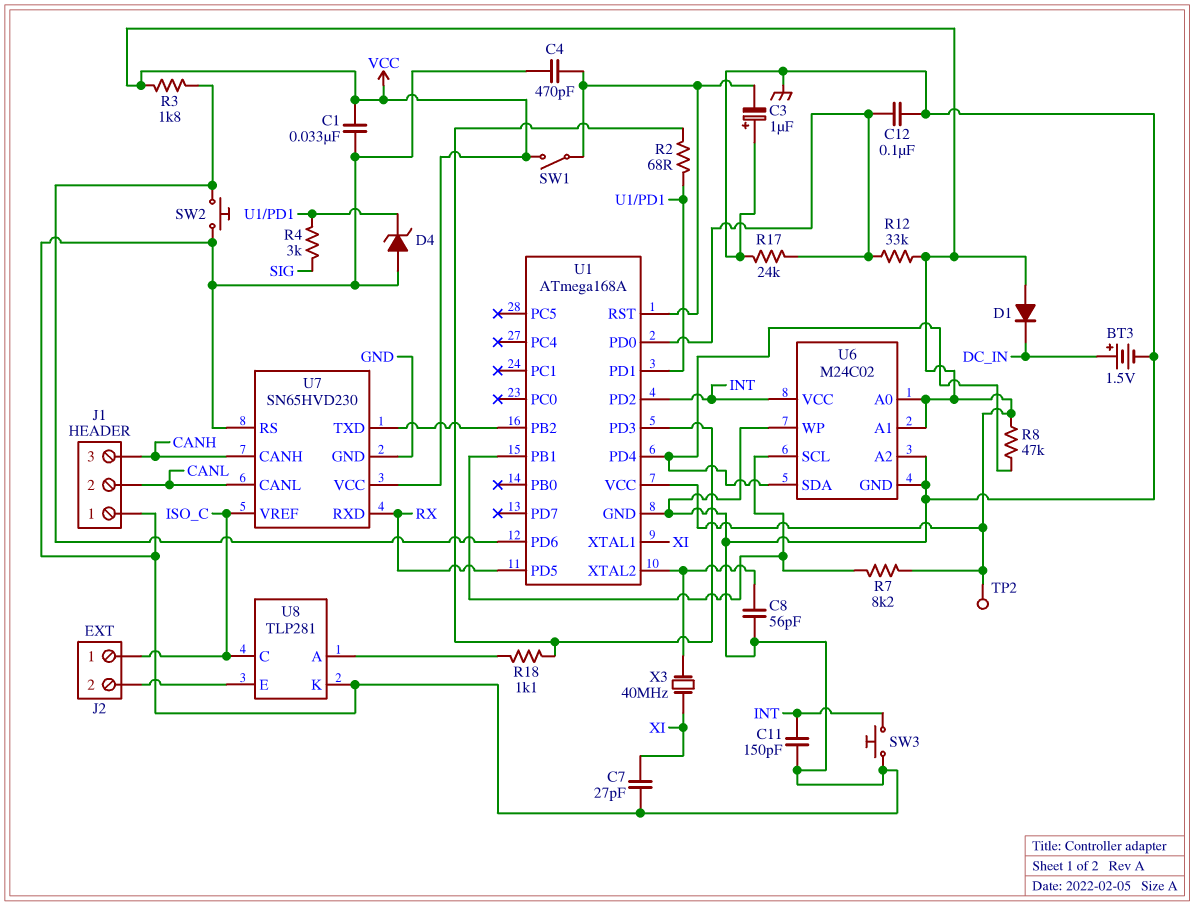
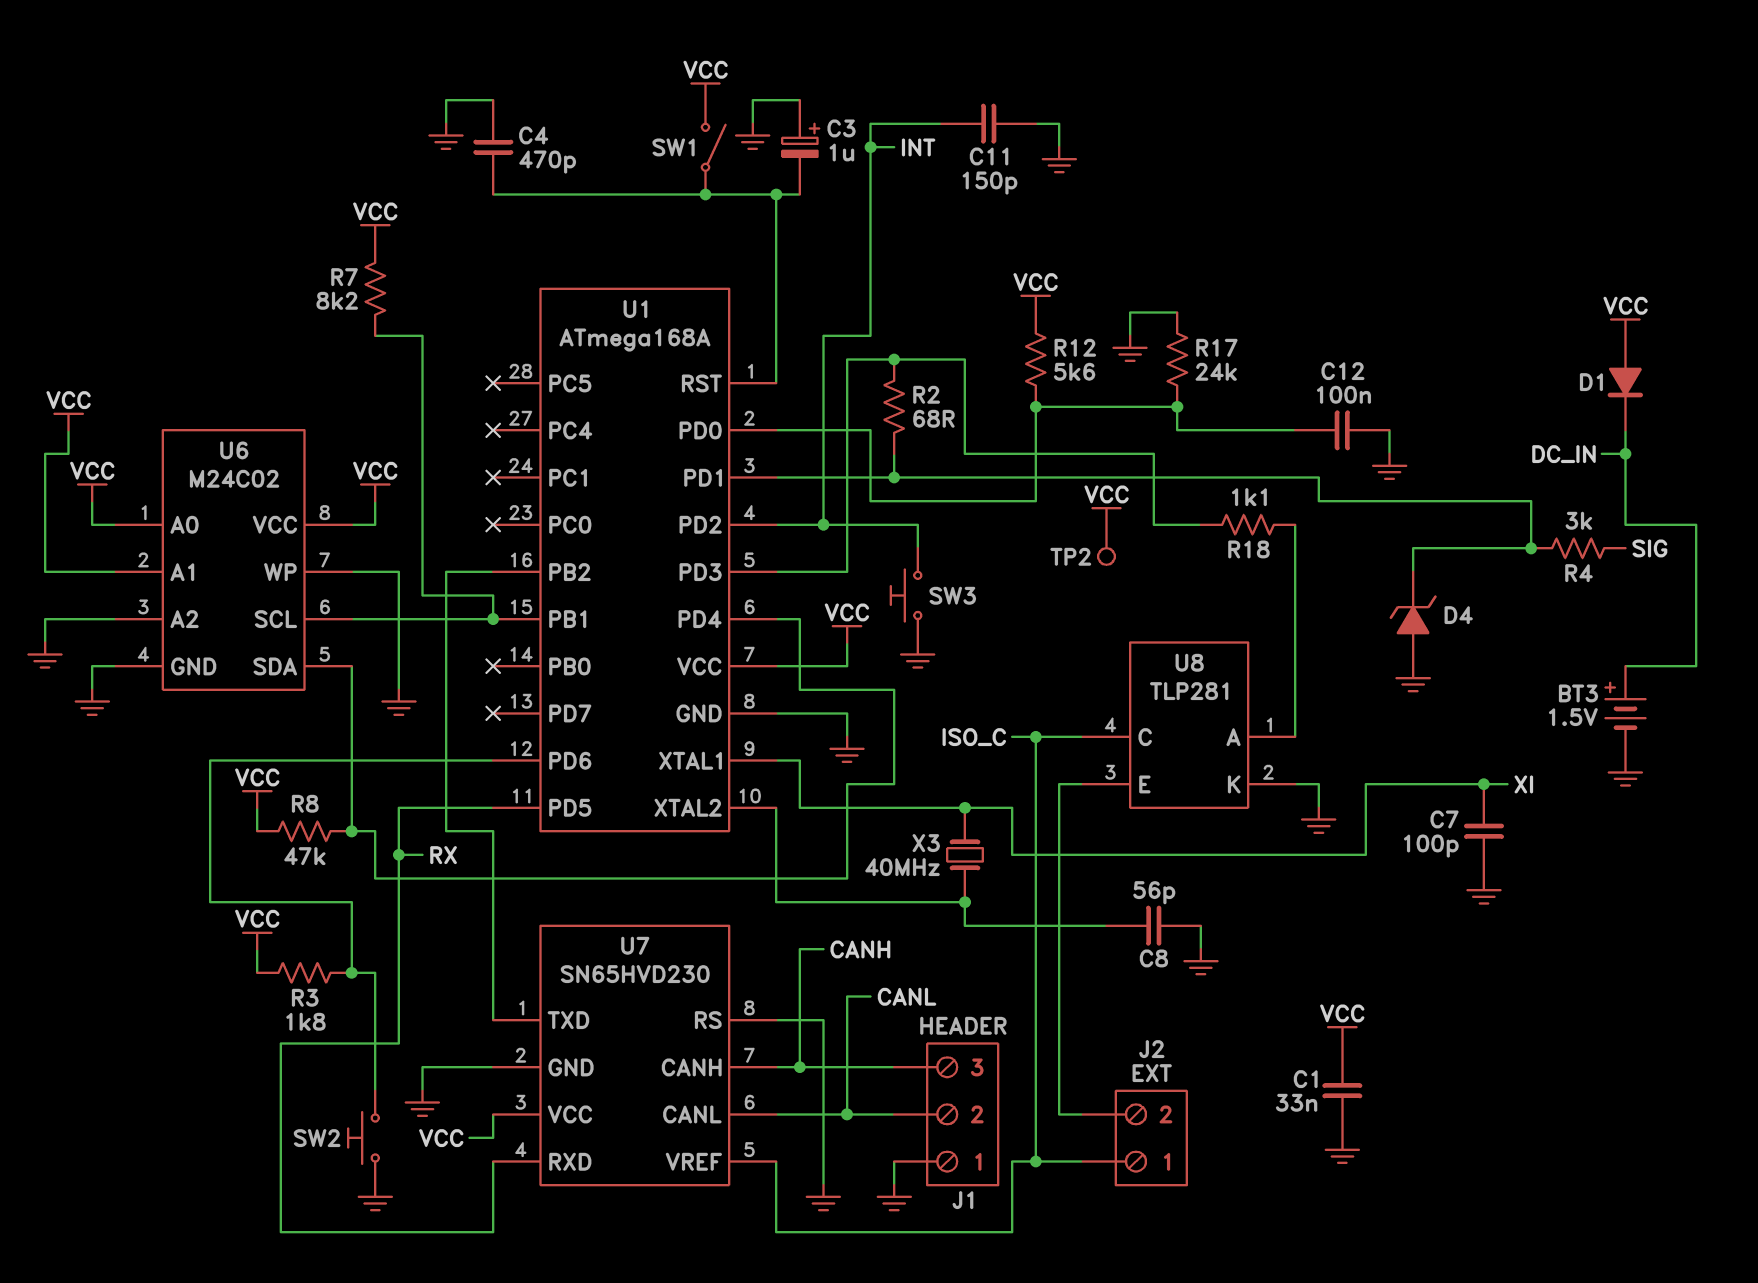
C7: 27pF (GND, XI) -> 100pF (GND, XI)
R12: 33k (U1/PD0, VCC) -> 5.6k (U1/PD0, VCC)
U6 pin VCC: INT -> VCC

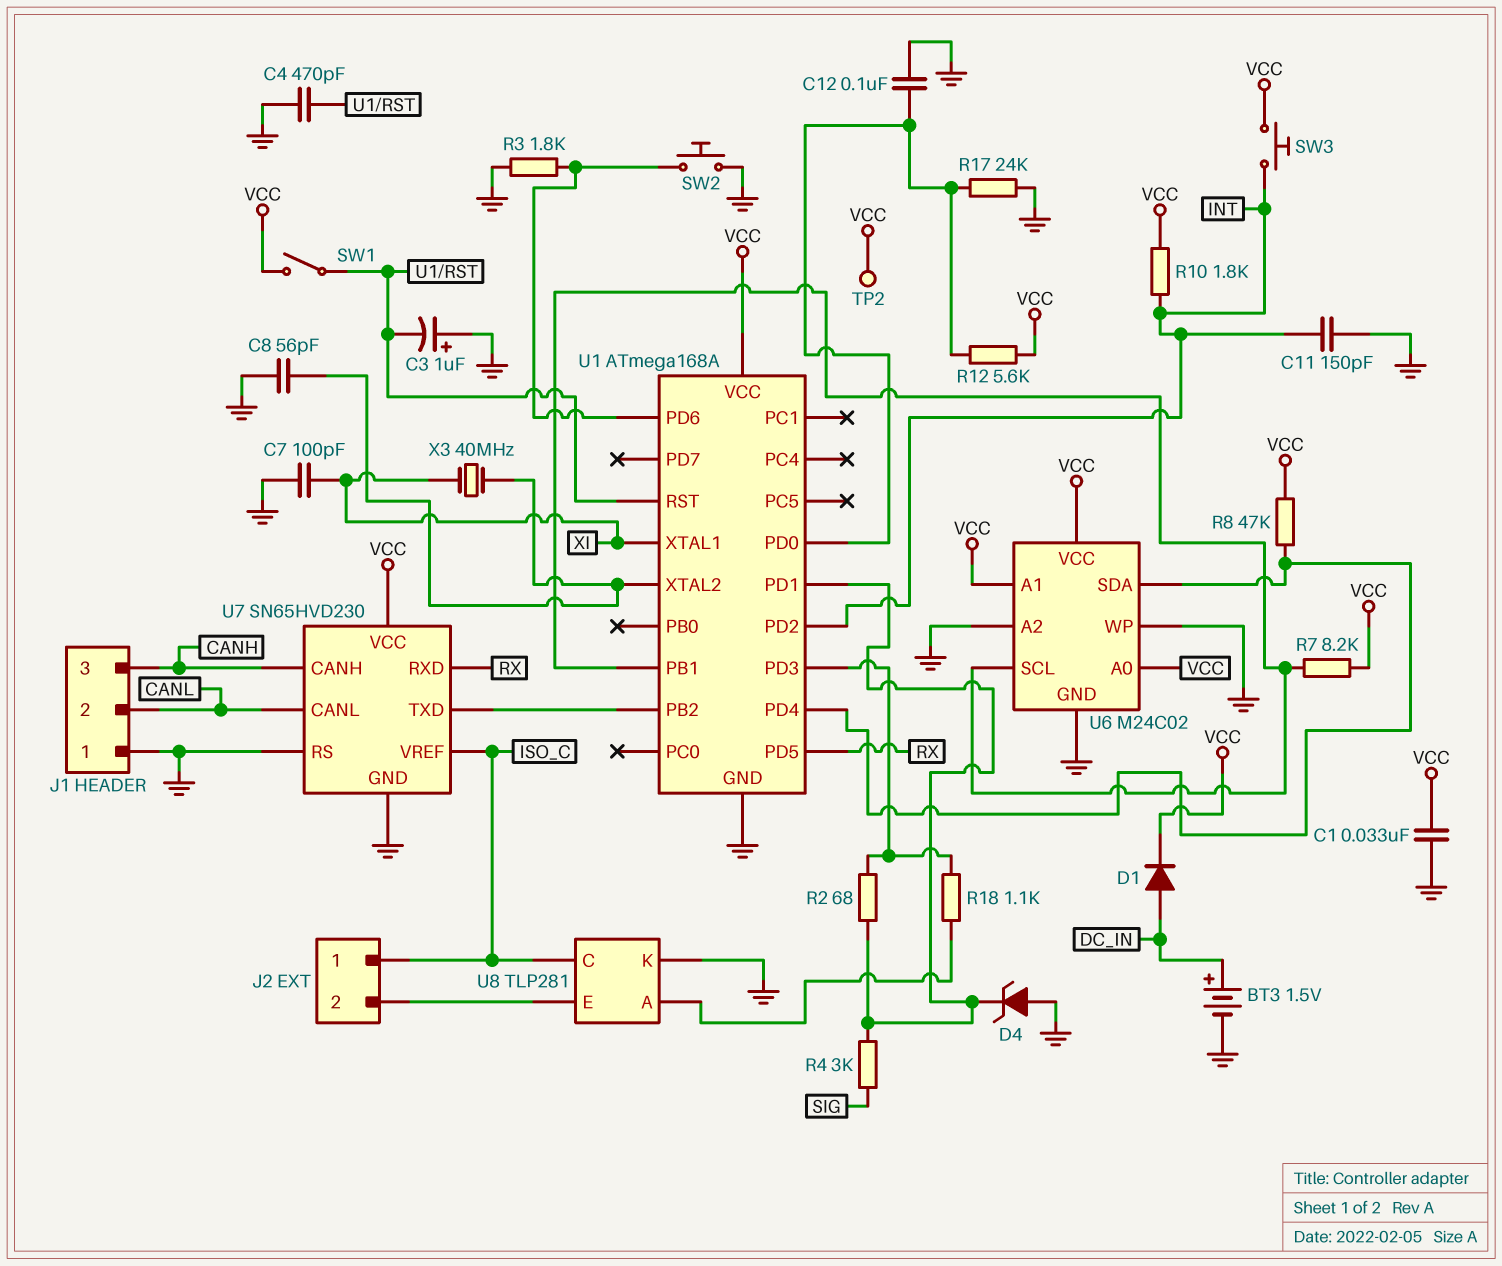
D1: diode (A VCC, K DC_IN) -> diode (A DC_IN, K VCC)
R3: 1.8k (U1/PD6, VCC) -> 1.8k (GND, U1/PD6)
R10: none -> 1.8k (INT, VCC)
SW3: button (GND, INT) -> button (INT, VCC)

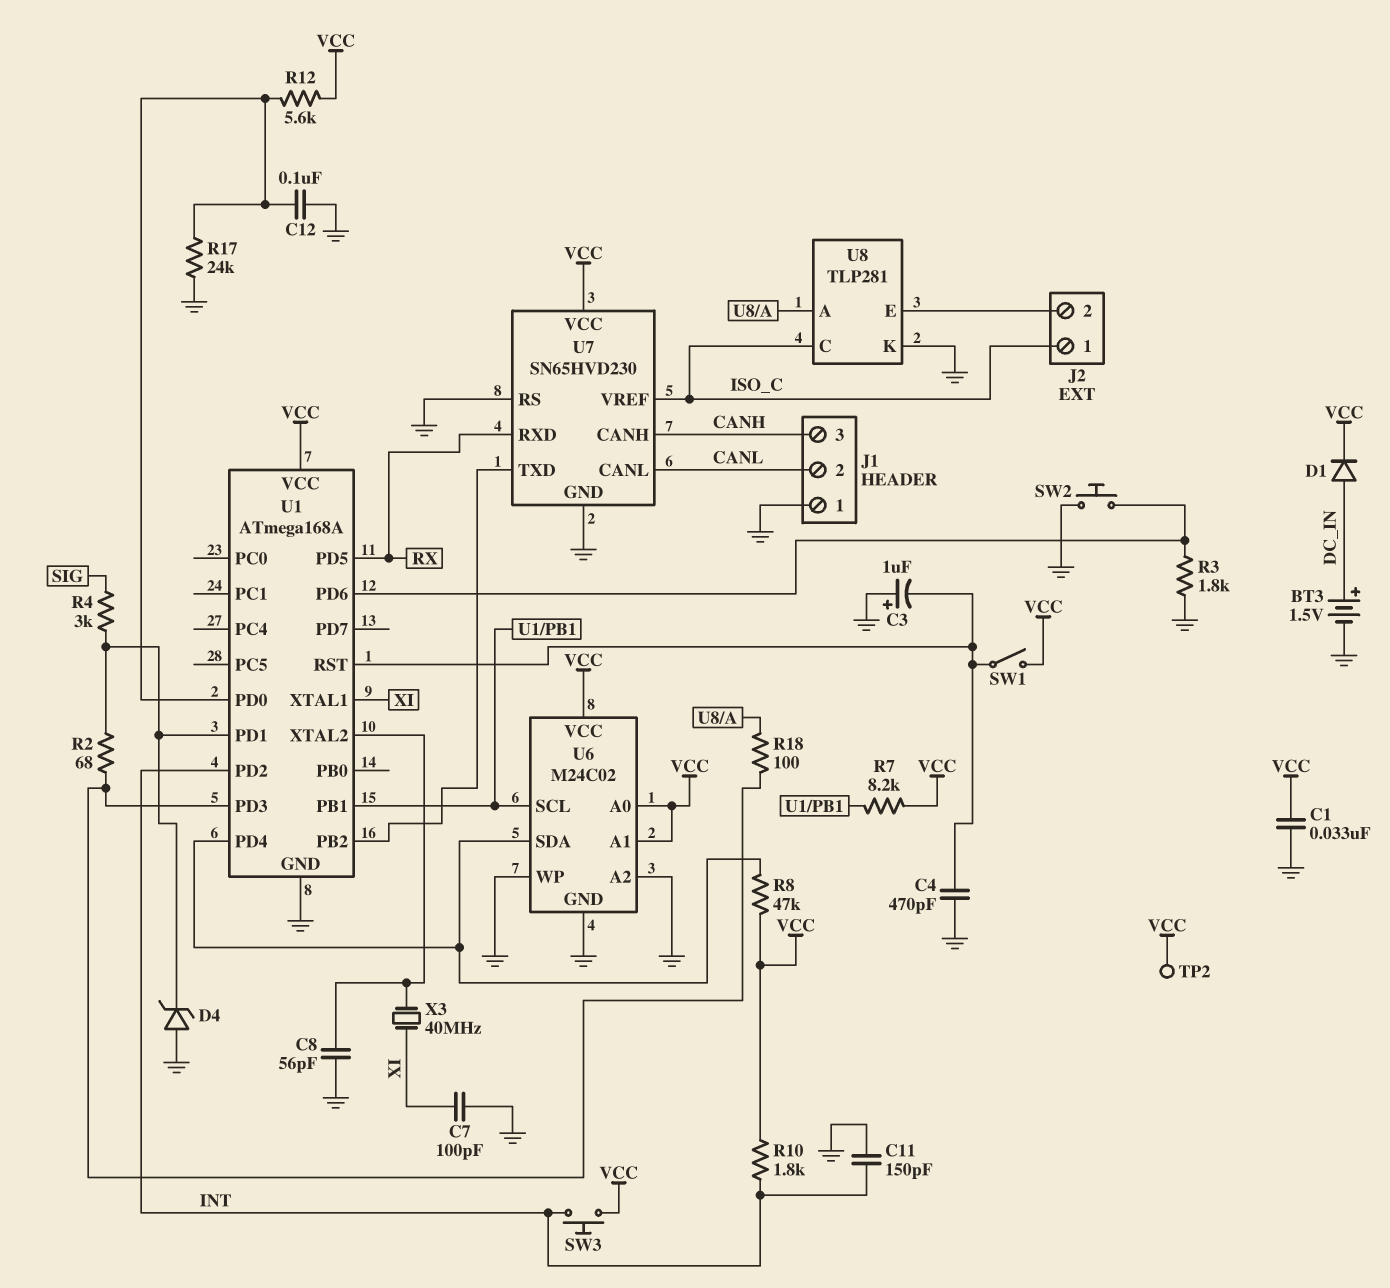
R18: 1.1k (U1/PD3, U8/A) -> 100 (U1/PD3, U8/A)

